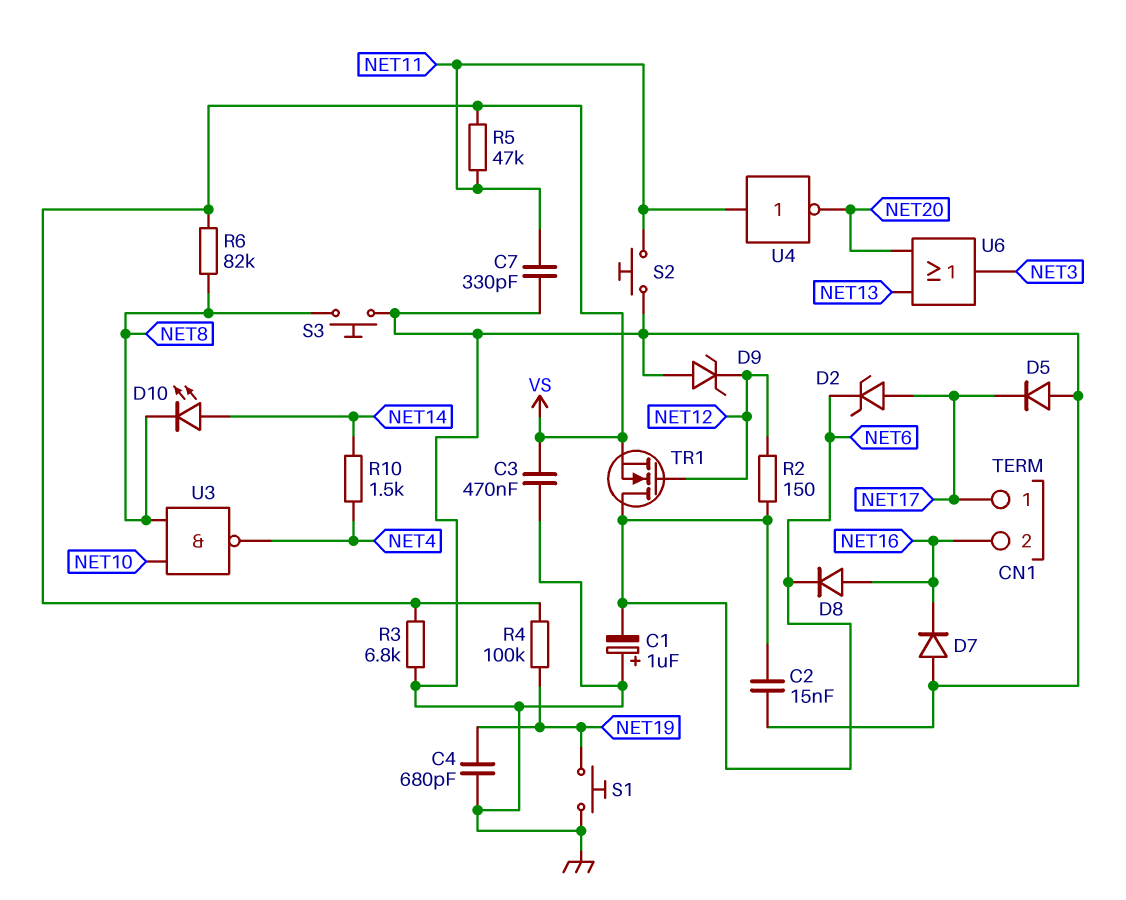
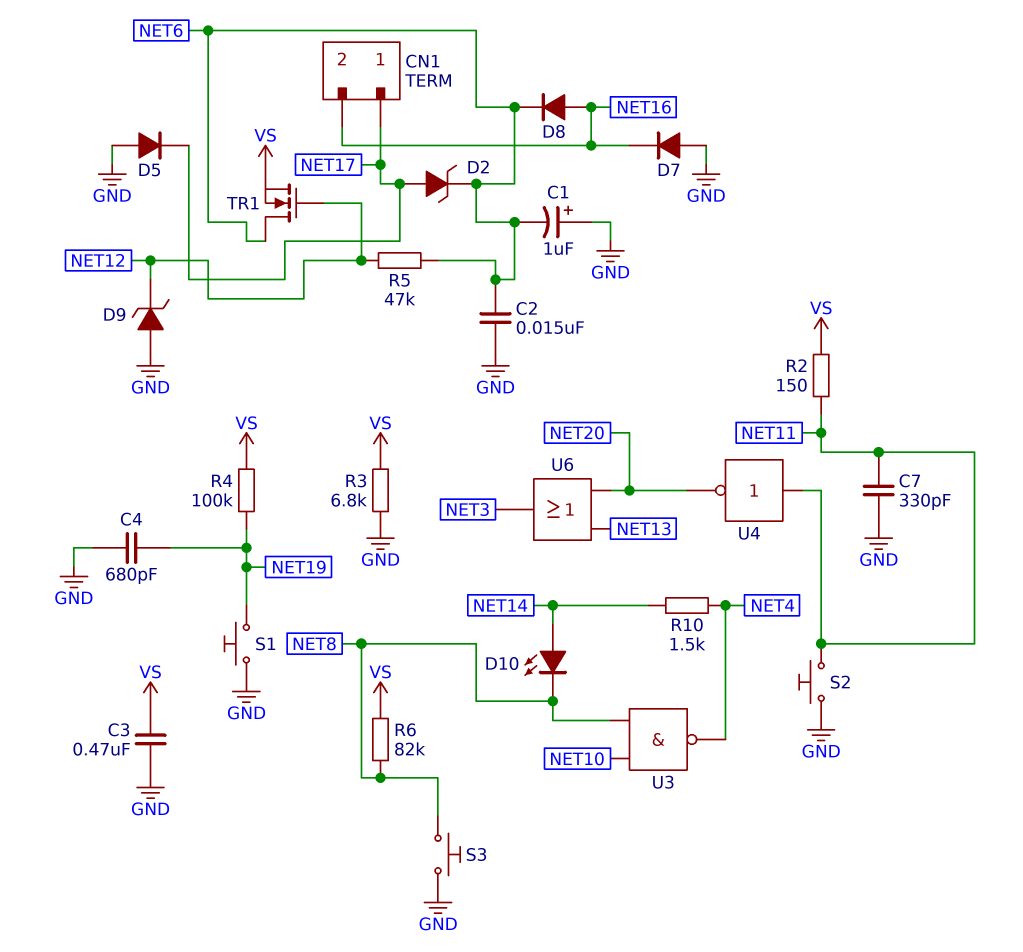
R2: 150 (NET6, NET12) -> 150 (NET11, VS)
R5: 47k (NET11, VS) -> 47k (NET6, NET12)

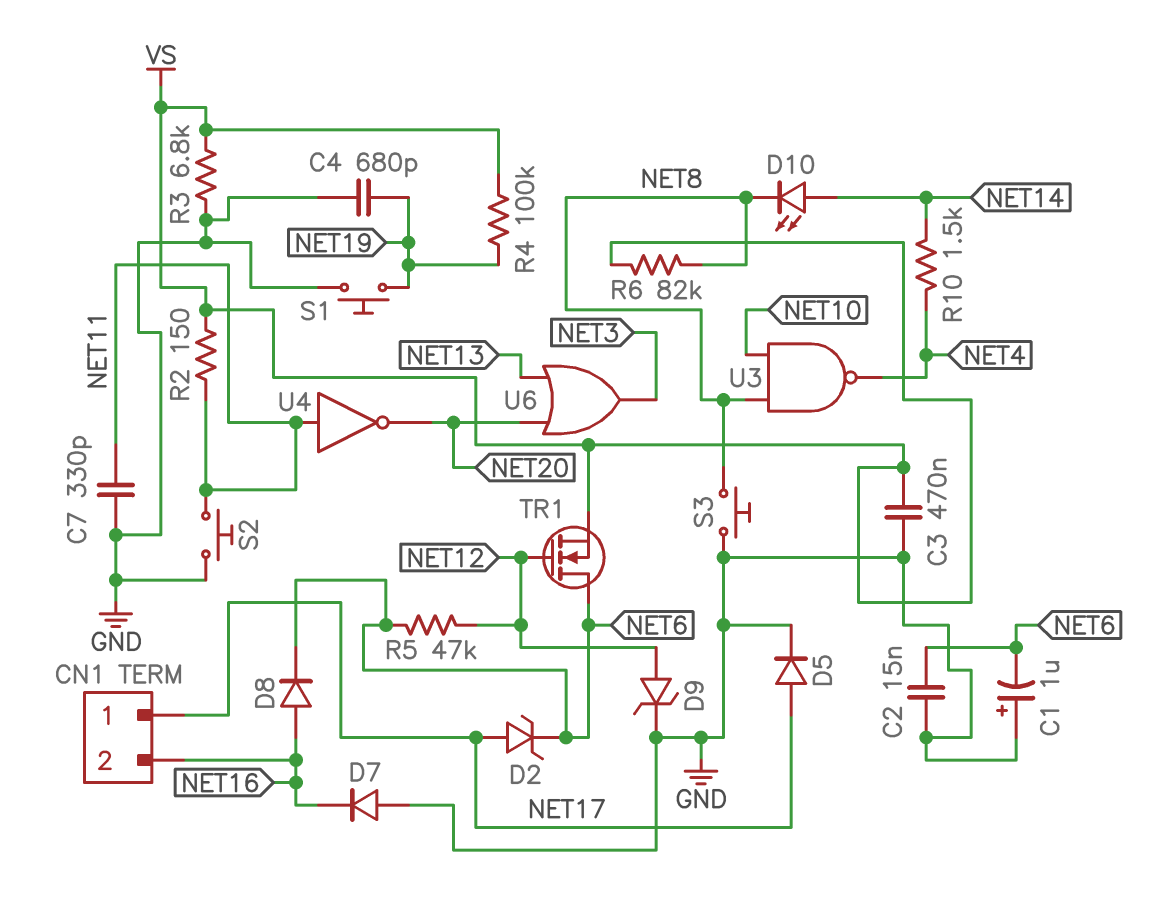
D5: diode (A GND, K NET17) -> diode (A NET17, K GND)
D9: zener (A GND, K NET12) -> zener (A NET12, K GND)

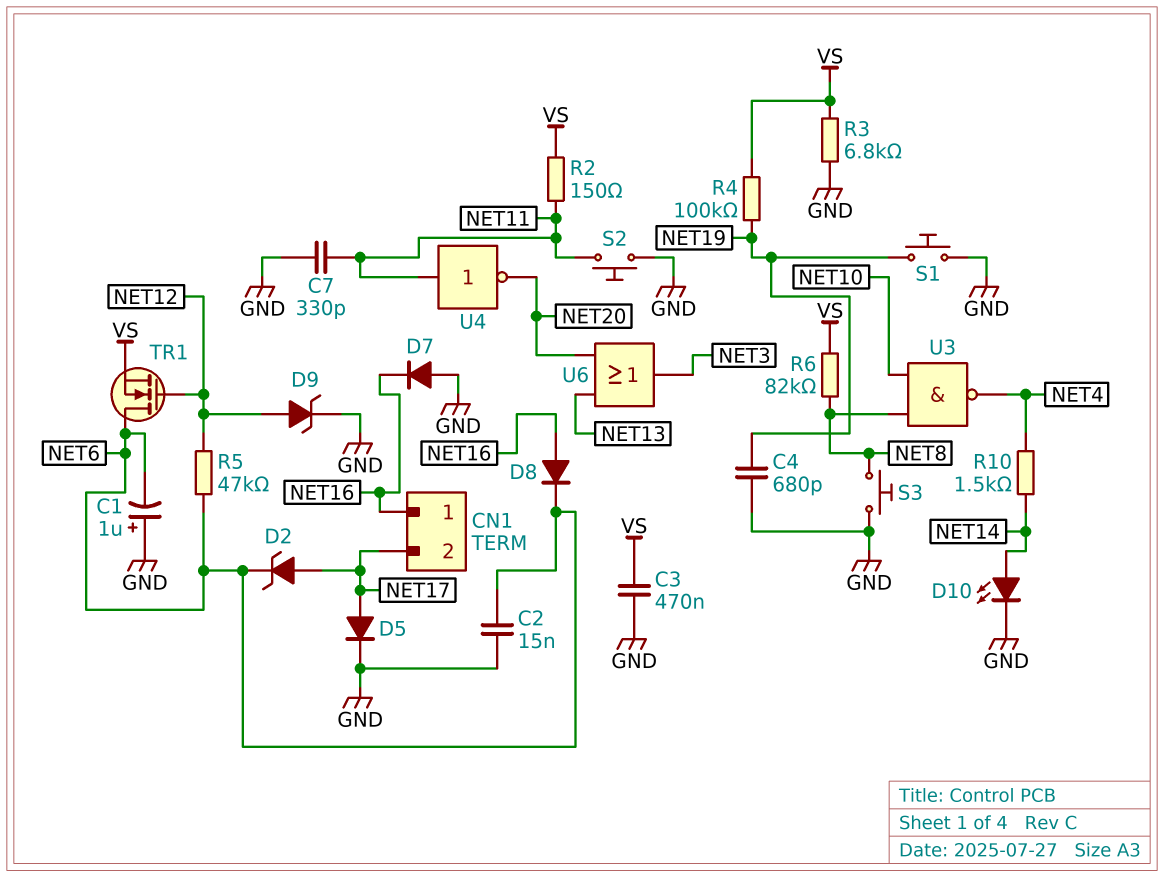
CN1 pin 1: NET17 -> NET16
CN1 pin 2: NET16 -> NET17
D10: LED (A NET14, K NET8) -> LED (A NET14, K GND)

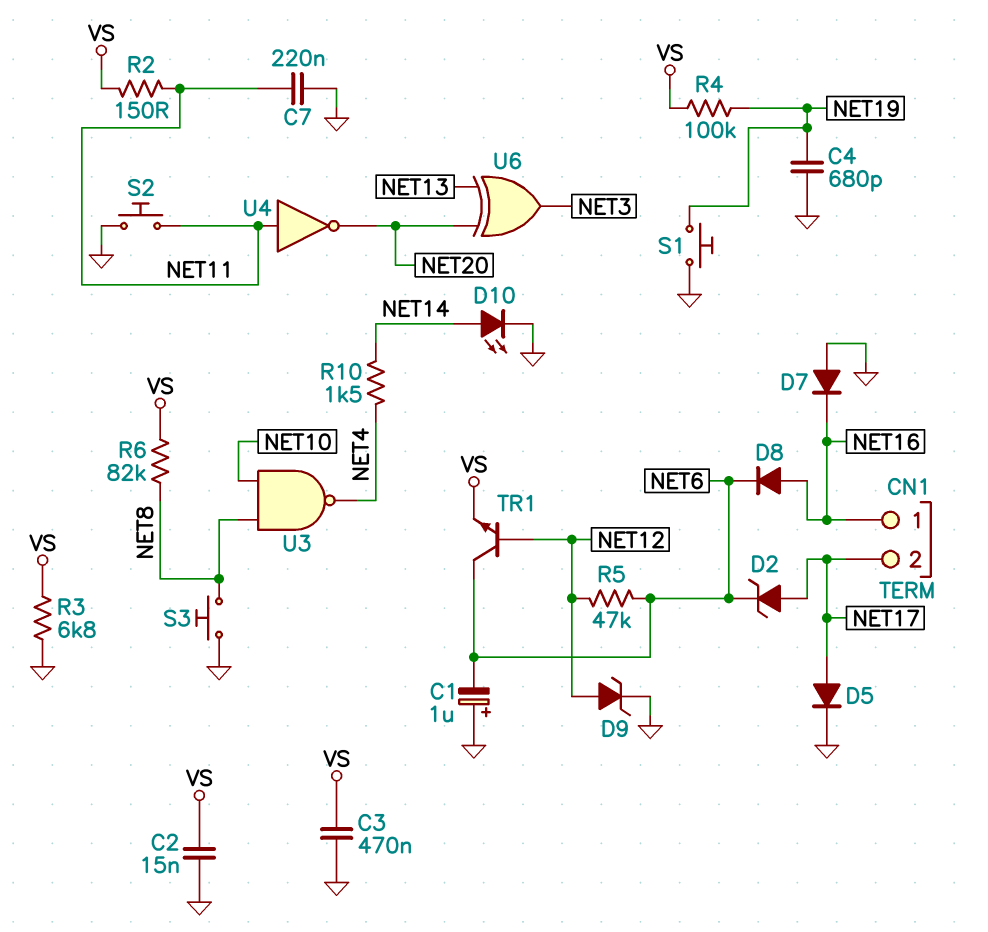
C2: 15nF (GND, NET6) -> 15nF (GND, VS)
C7: 330pF (GND, NET11) -> 220nF (GND, NET11)
TR1: NMOS (G NET12, D NET6, S VS) -> NPN (B NET12, C NET6, E VS)
U6: OR (in NET13, in NET20, out NET3) -> XOR (in NET13, in NET20, out NET3)

